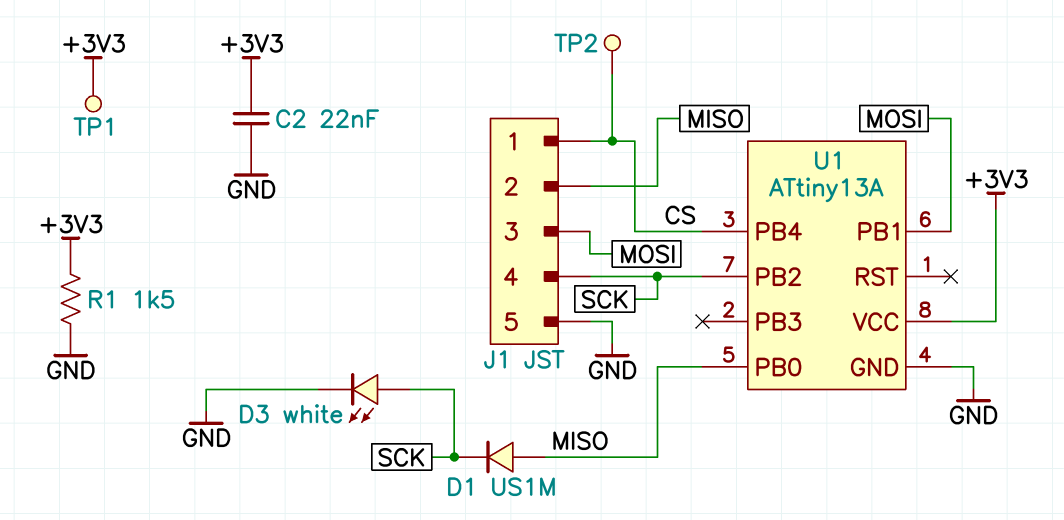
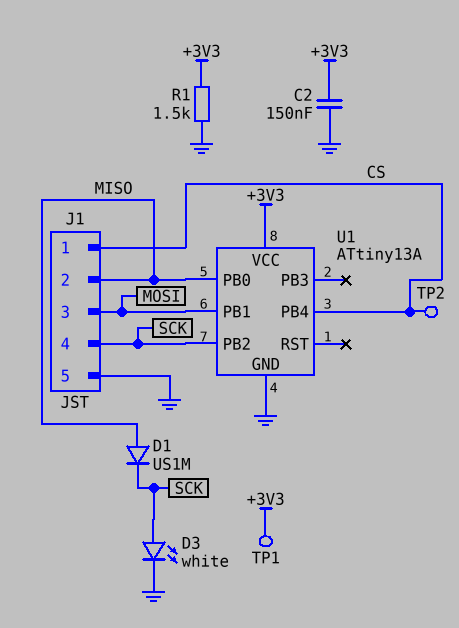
C2: 22nF (+3V3, GND) -> 150nF (+3V3, GND)

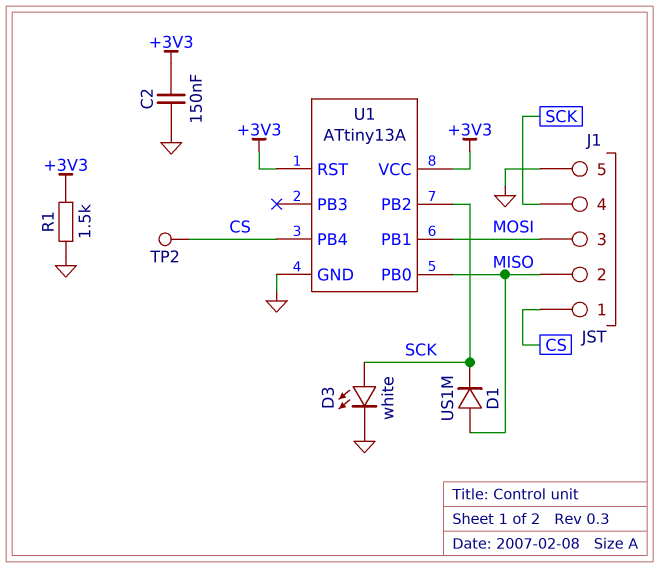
TP1: test point (+3V3) -> none
U1 pin RST: none -> +3V3

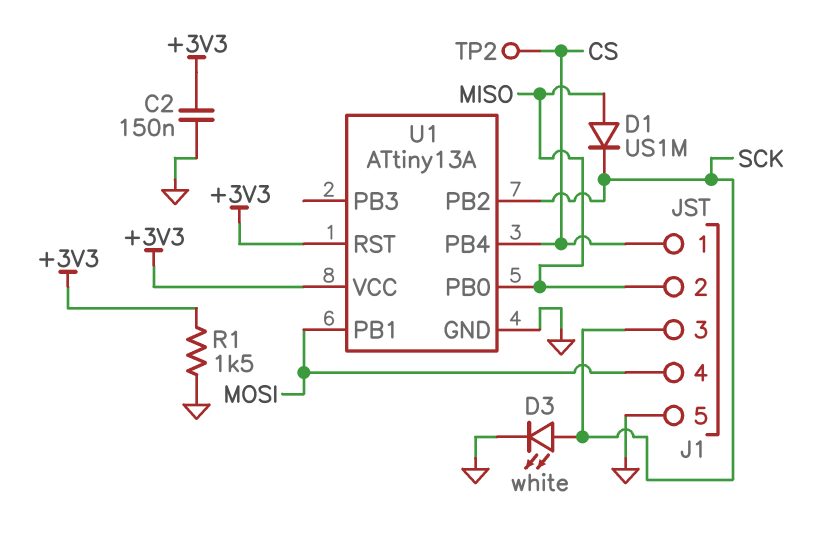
J1 pin 3: MOSI -> SCK
J1 pin 4: SCK -> MOSI

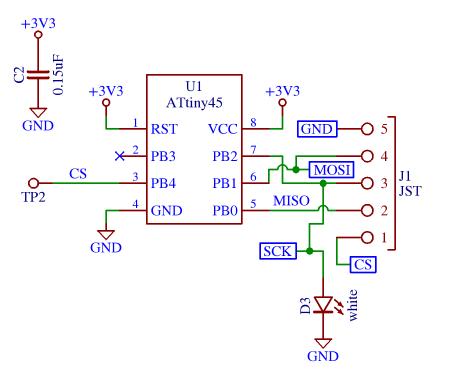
D1: diode US1M (A MISO, K SCK) -> none
R1: 1.5k (+3V3, GND) -> none
U1: ATtiny13A -> ATtiny45

